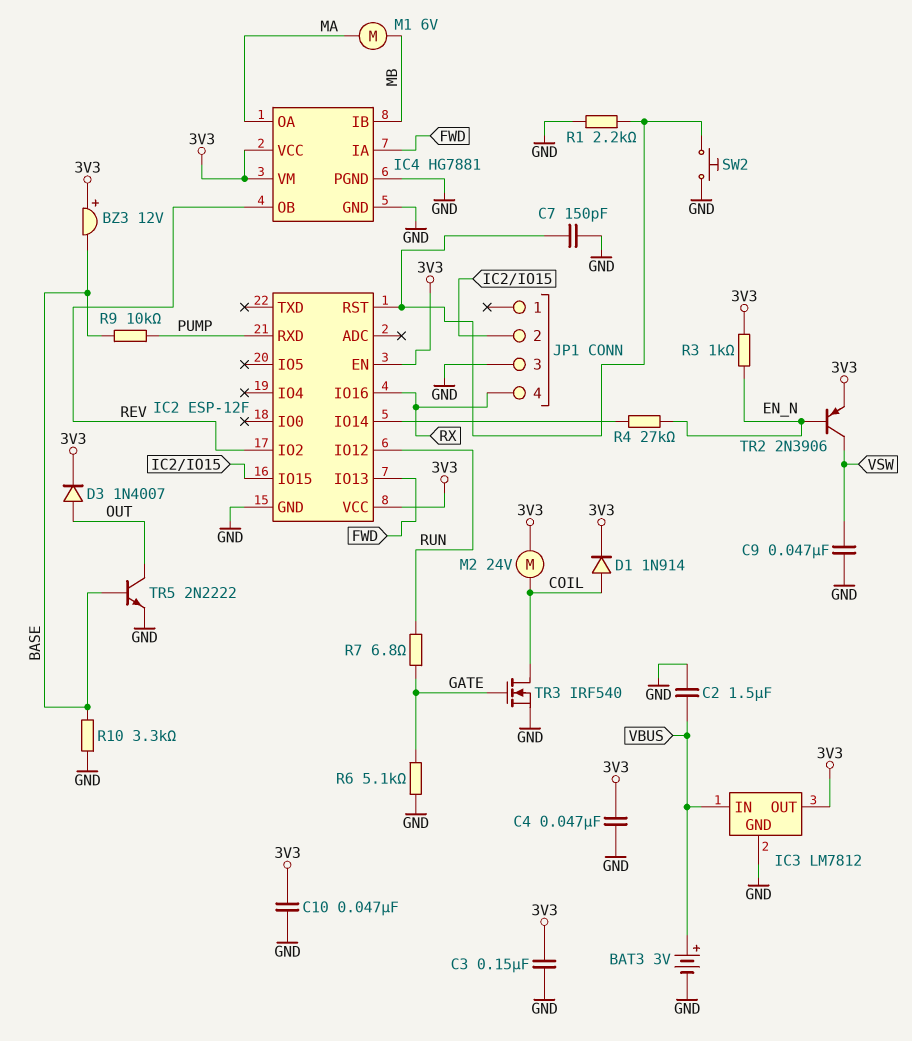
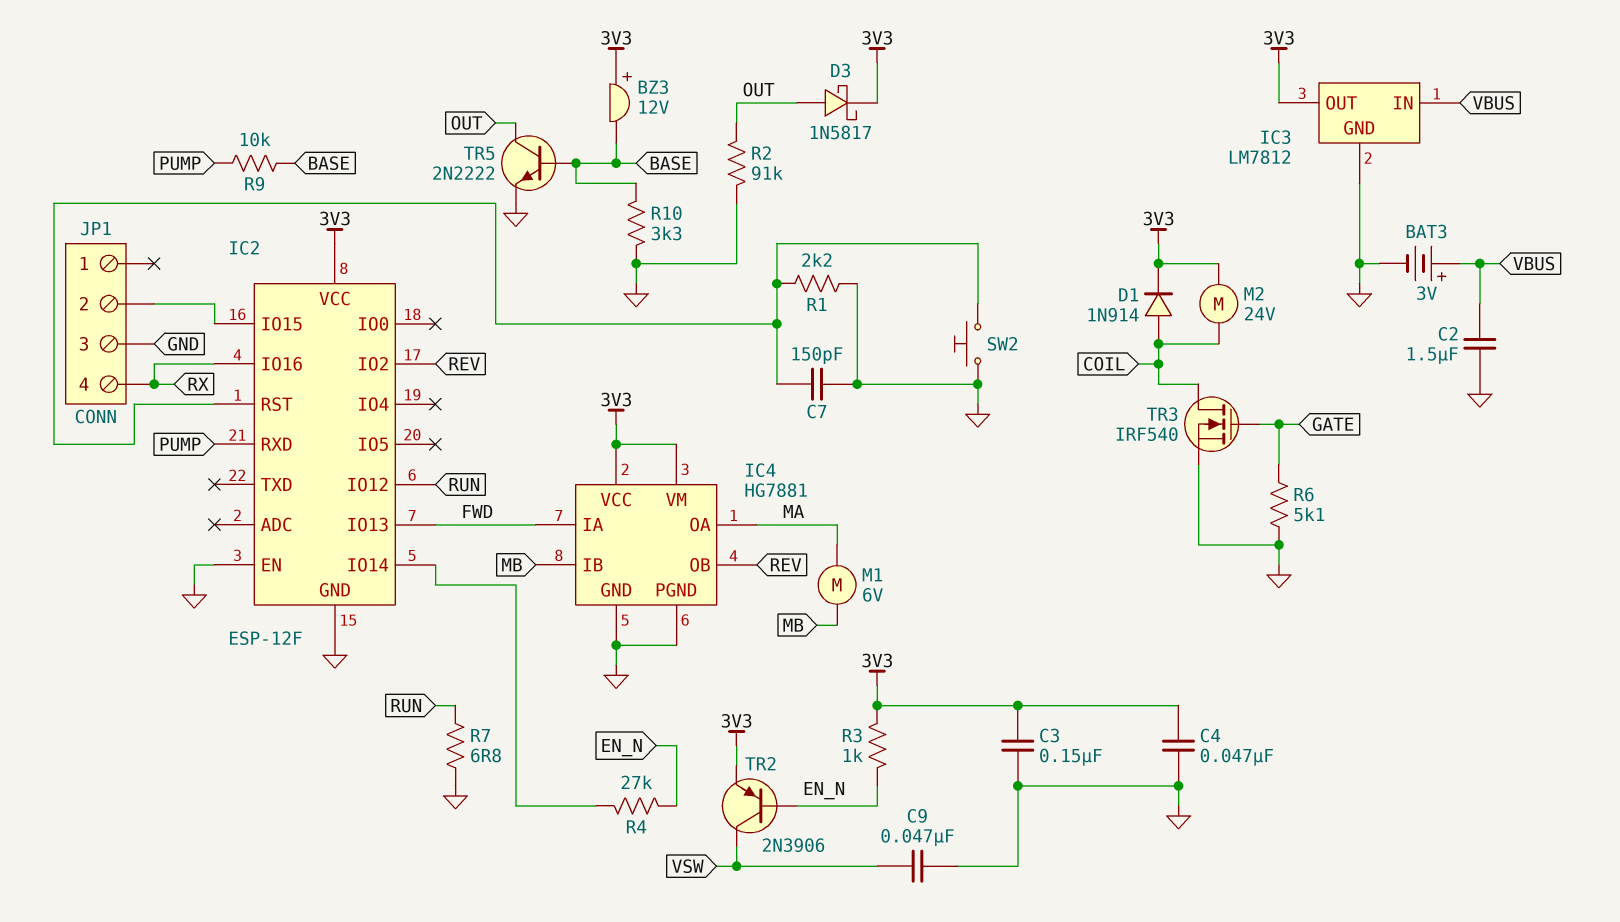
C10: 47nF (3V3, GND) -> none
D3: diode 1N4007 (A OUT, K 3V3) -> schottky 1N5817 (A OUT, K 3V3)
IC2 pin EN: 3V3 -> GND
R2: none -> 91k (GND, OUT)
R7: 6.8 (GATE, RUN) -> 6.8 (GND, RUN)

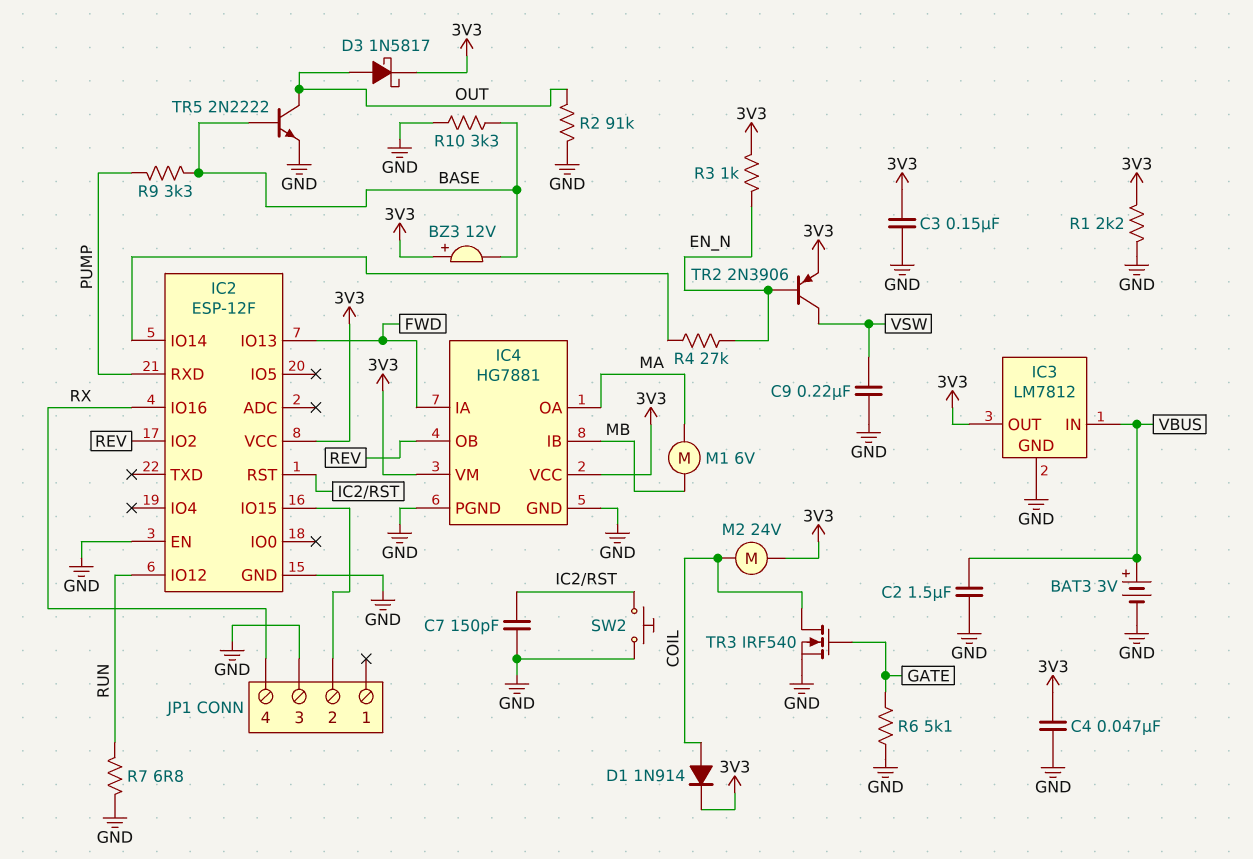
C9: 47nF (GND, VSW) -> 220nF (GND, VSW)
R1: 2.2k (GND, IC2/RST) -> 2.2k (3V3, GND)
R9: 10k (BASE, PUMP) -> 3.3k (BASE, PUMP)

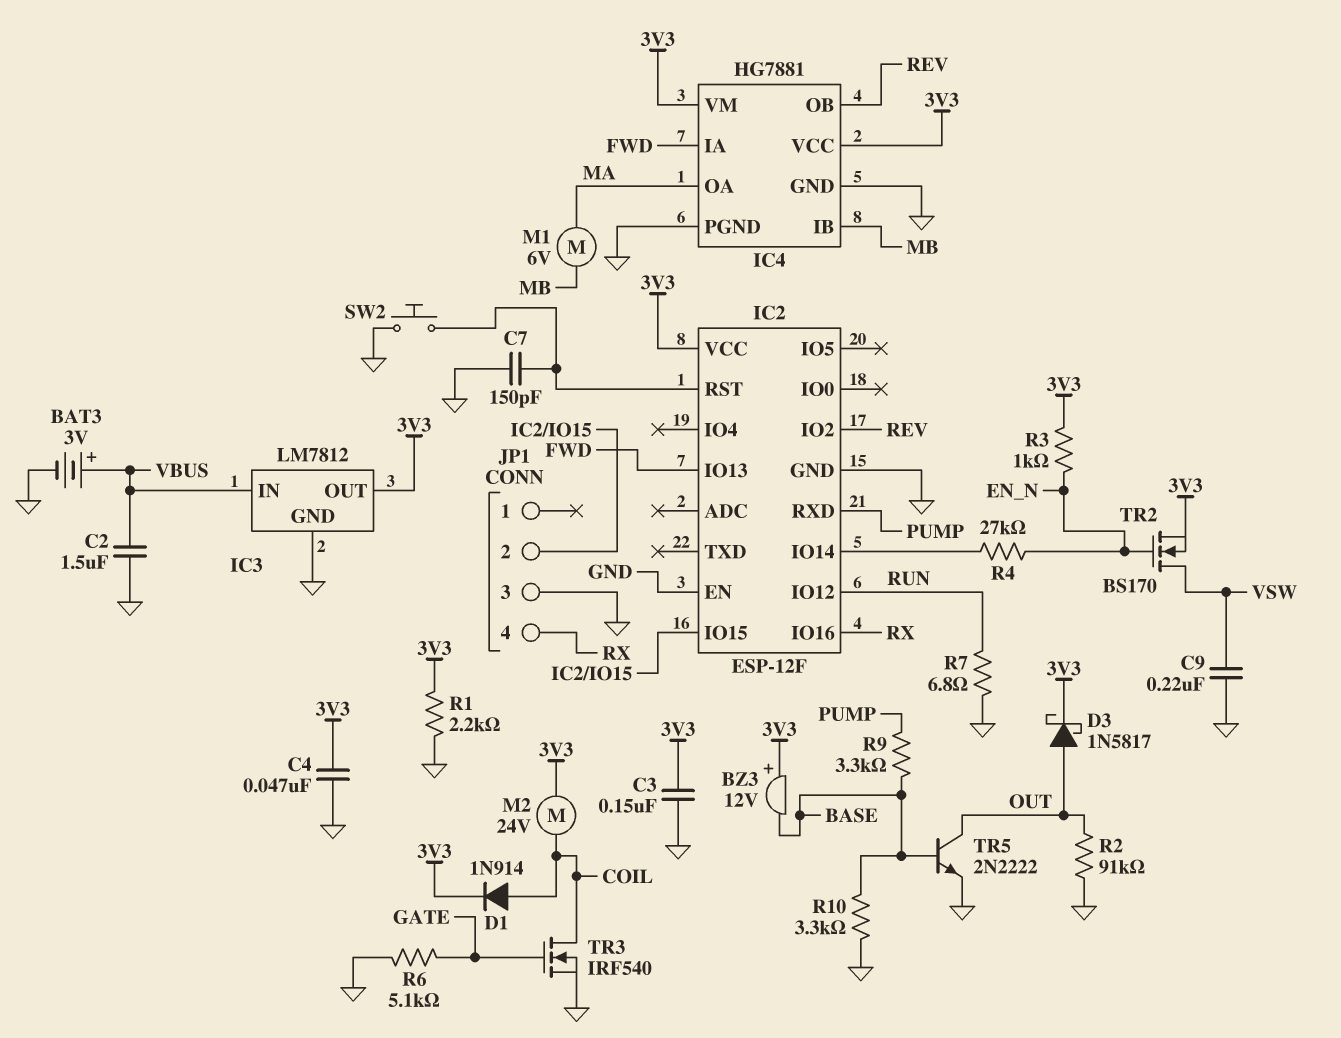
TR2: PNP 2N3906 (B EN_N, C VSW, E 3V3) -> NMOS BS170 (G EN_N, D VSW, S 3V3)

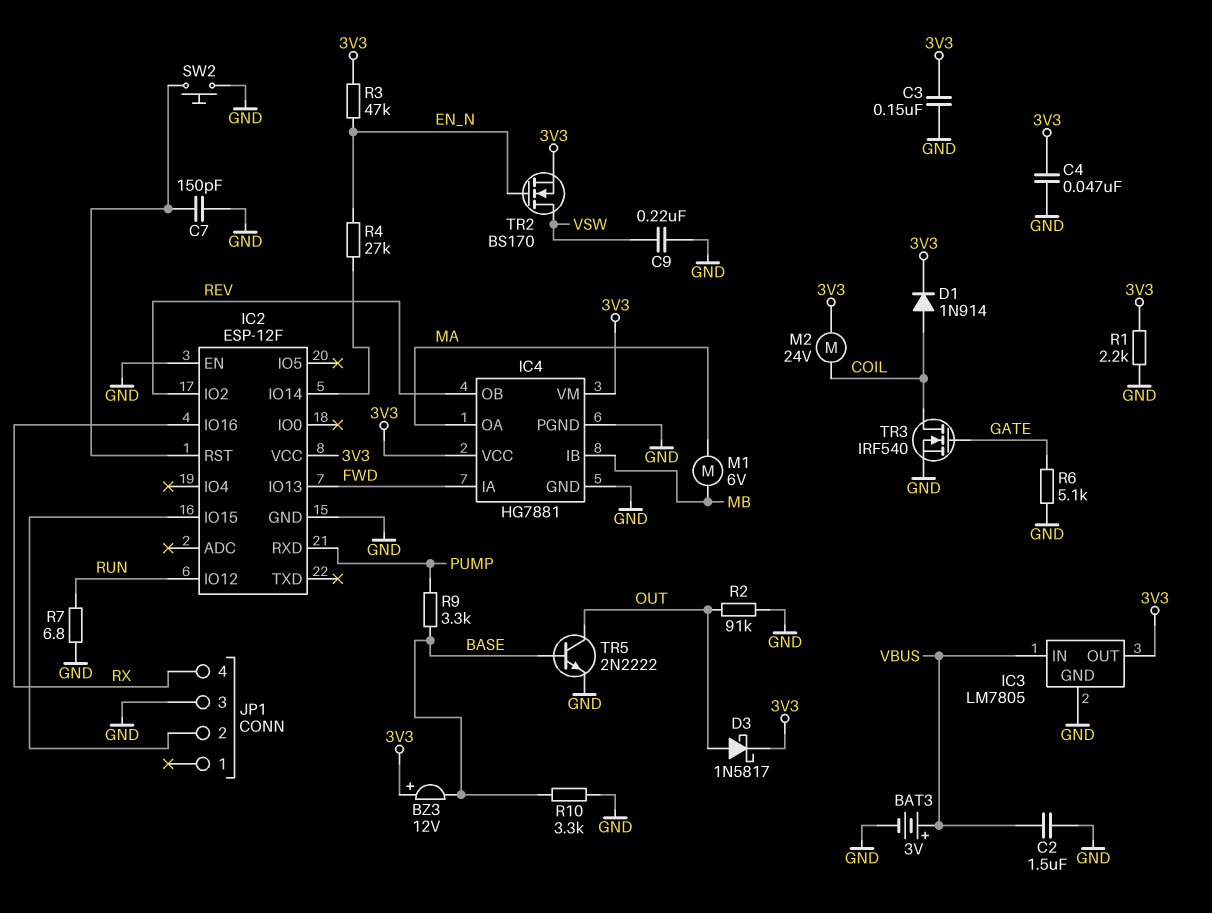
IC3: LM7812 -> LM7805
R3: 1k (3V3, EN_N) -> 47k (3V3, EN_N)

